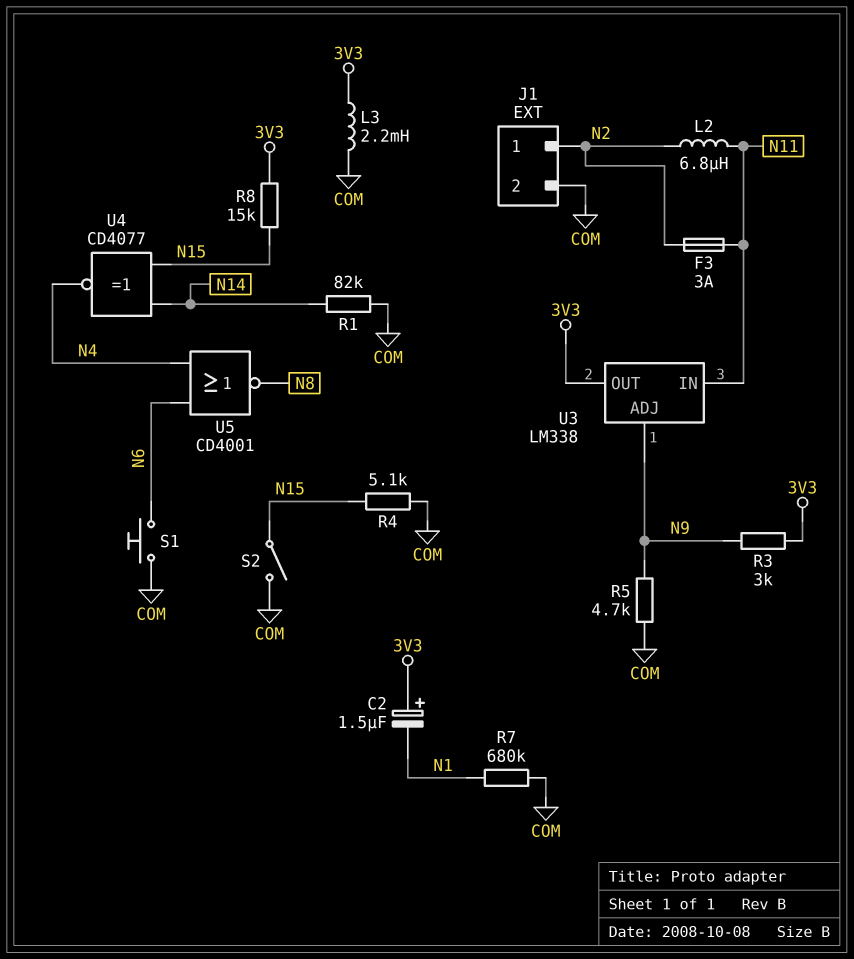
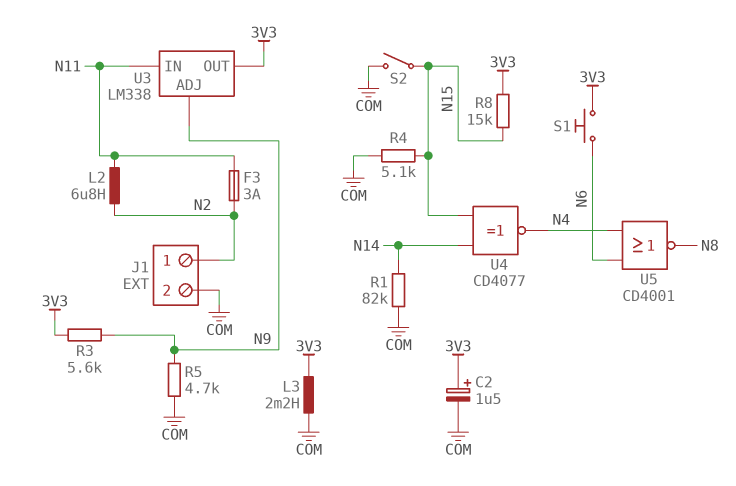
C2: 1.5uF (plus 3V3, minus N1) -> 1.5uF (plus 3V3, minus COM)
R3: 3k (3V3, N9) -> 5.6k (3V3, N9)
R7: 680k (COM, N1) -> none
S1: button (COM, N6) -> button (3V3, N6)

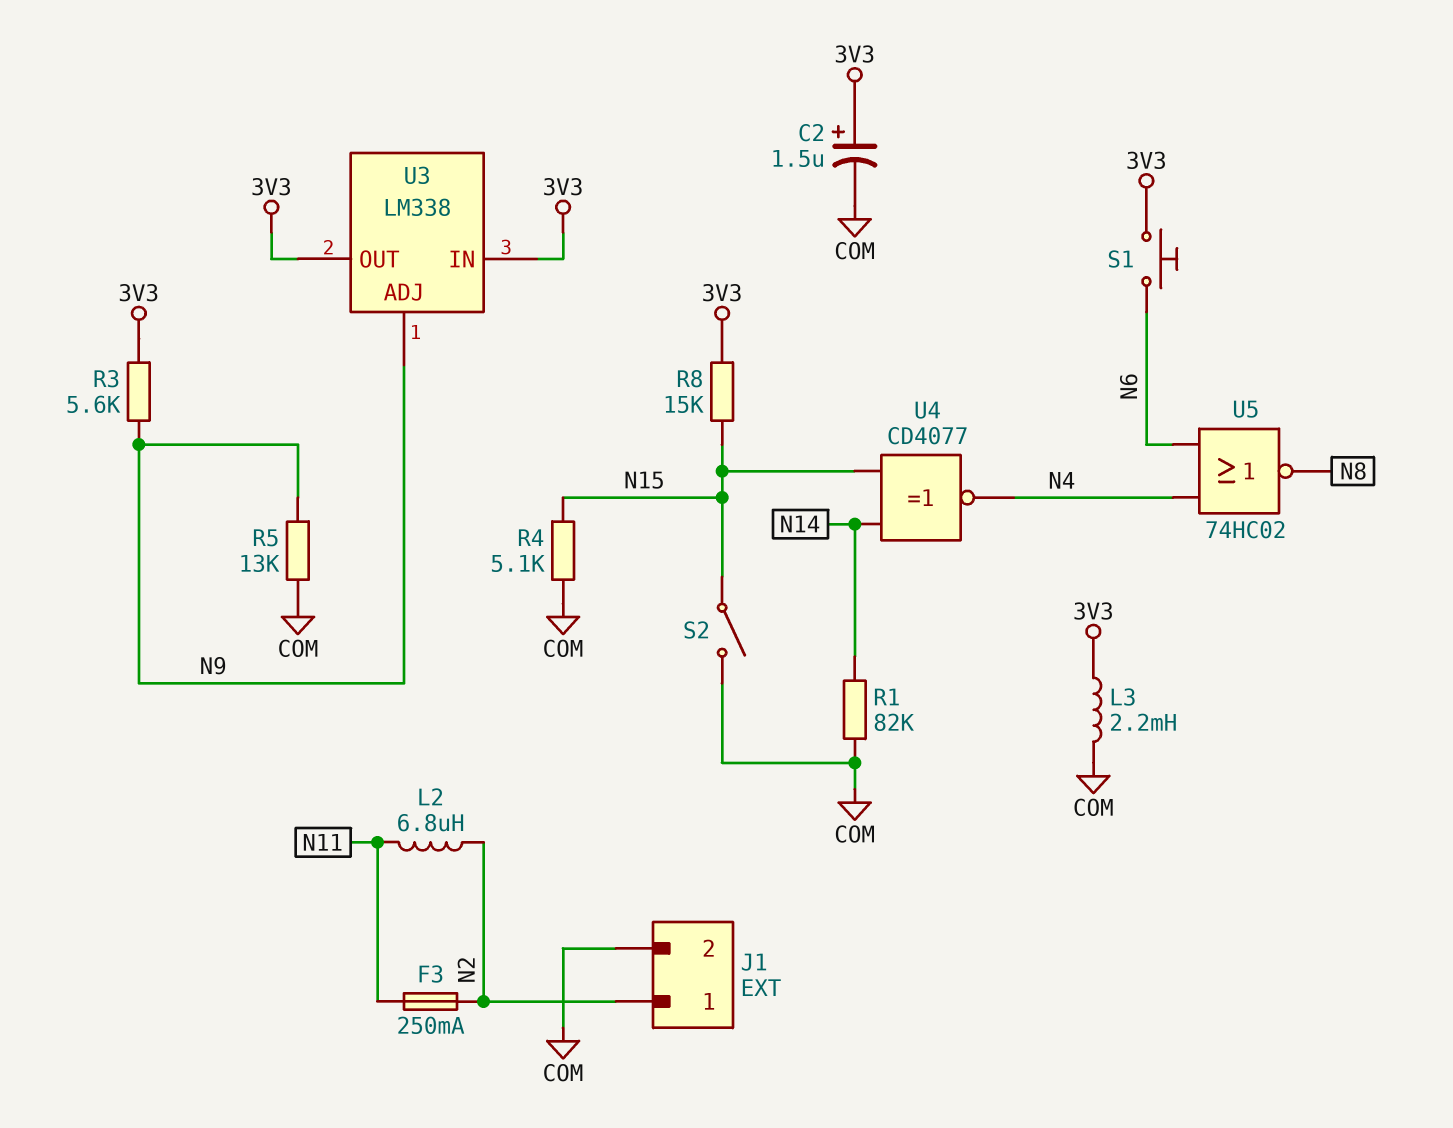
F3: 3A (N2, N11) -> 250mA (N2, N11)
R5: 4.7k (COM, N9) -> 13k (COM, N9)
U3 pin IN: N11 -> 3V3
U5: NOR CD4001 (in N4, in N6, out N8) -> NOR 74HC02 (in N4, in N6, out N8)

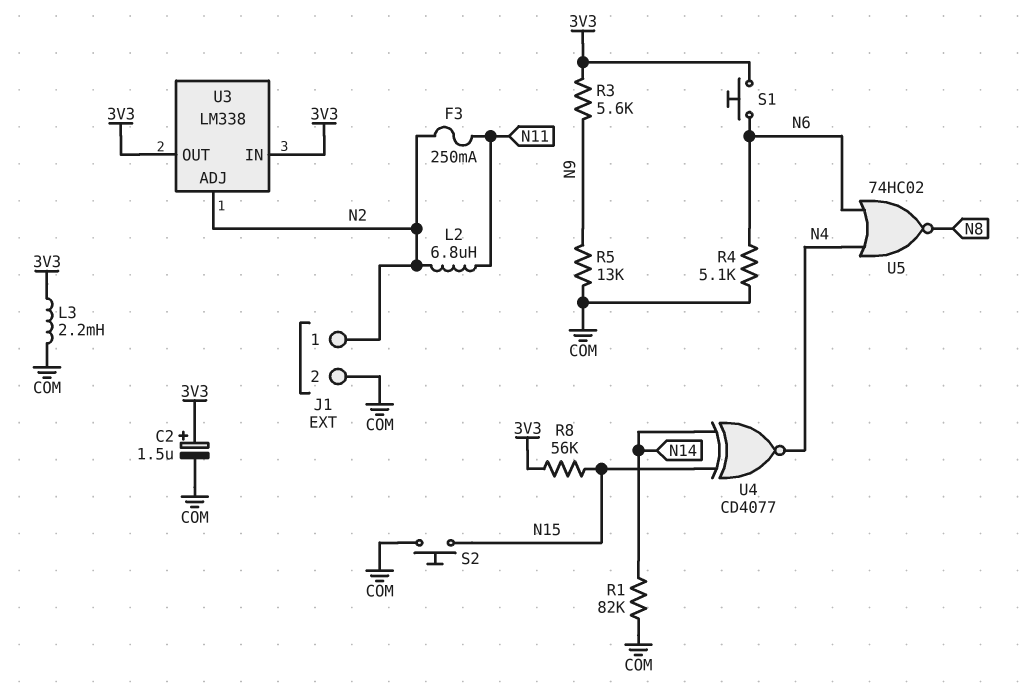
R4: 5.1k (COM, N15) -> 5.1k (COM, N6)
R8: 15k (3V3, N15) -> 56k (3V3, N15)
S2: switch (COM, N15) -> button (COM, N15)
U3 pin ADJ: N9 -> N2

